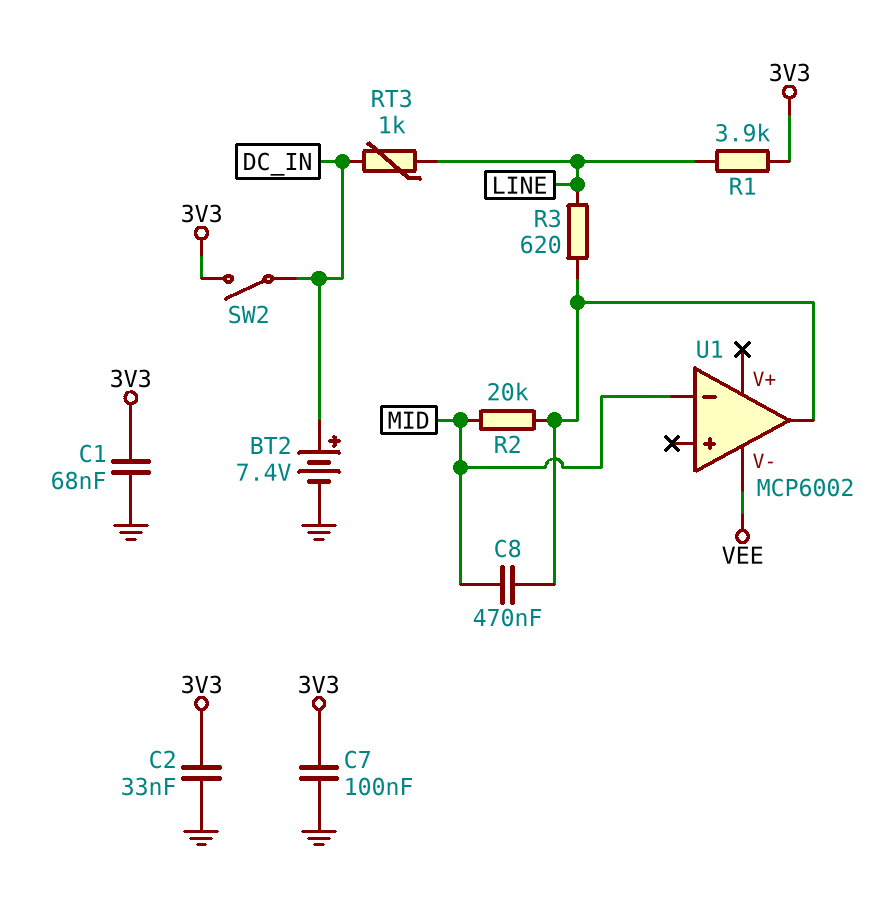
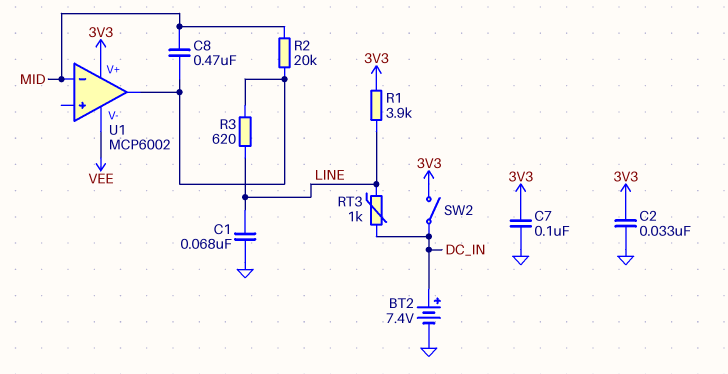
C1: 68nF (3V3, GND) -> 68nF (GND, LINE)
U1 pin V+: none -> 3V3

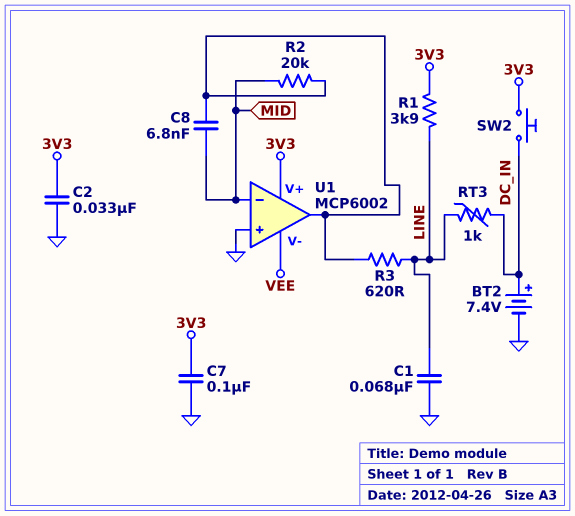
C8: 470nF (MID, U1/out) -> 6.8nF (MID, U1/out)
SW2: switch (3V3, DC_IN) -> button (3V3, DC_IN)
U1 pin in+: none -> GND

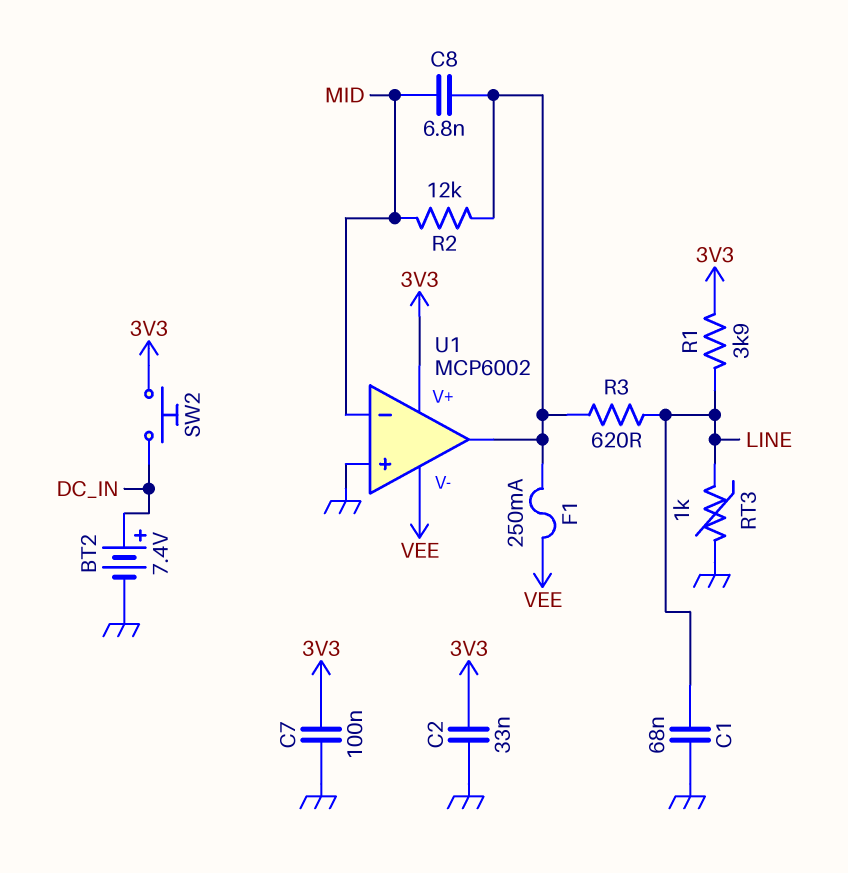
F1: none -> 250mA (U1/out, VEE)
R2: 20k (MID, U1/out) -> 12k (MID, U1/out)
RT3: 1k (DC_IN, LINE) -> 1k (GND, LINE)

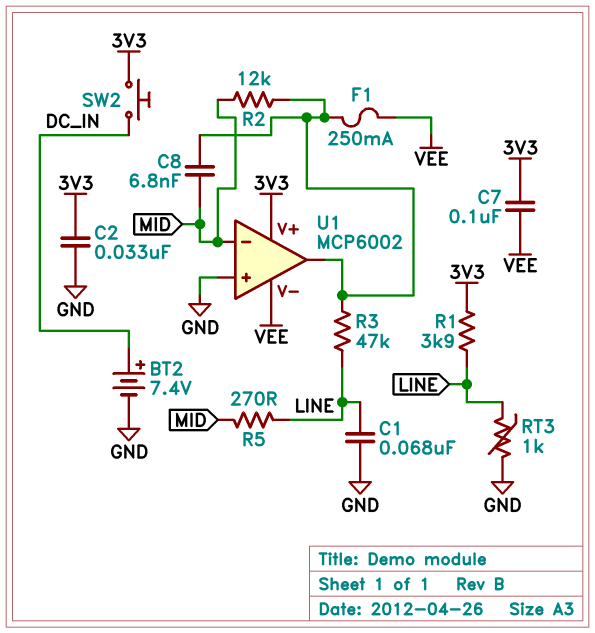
C7: 100nF (3V3, GND) -> 100nF (3V3, VEE)
R3: 620 (LINE, U1/out) -> 47k (LINE, U1/out)
R5: none -> 270 (LINE, MID)

